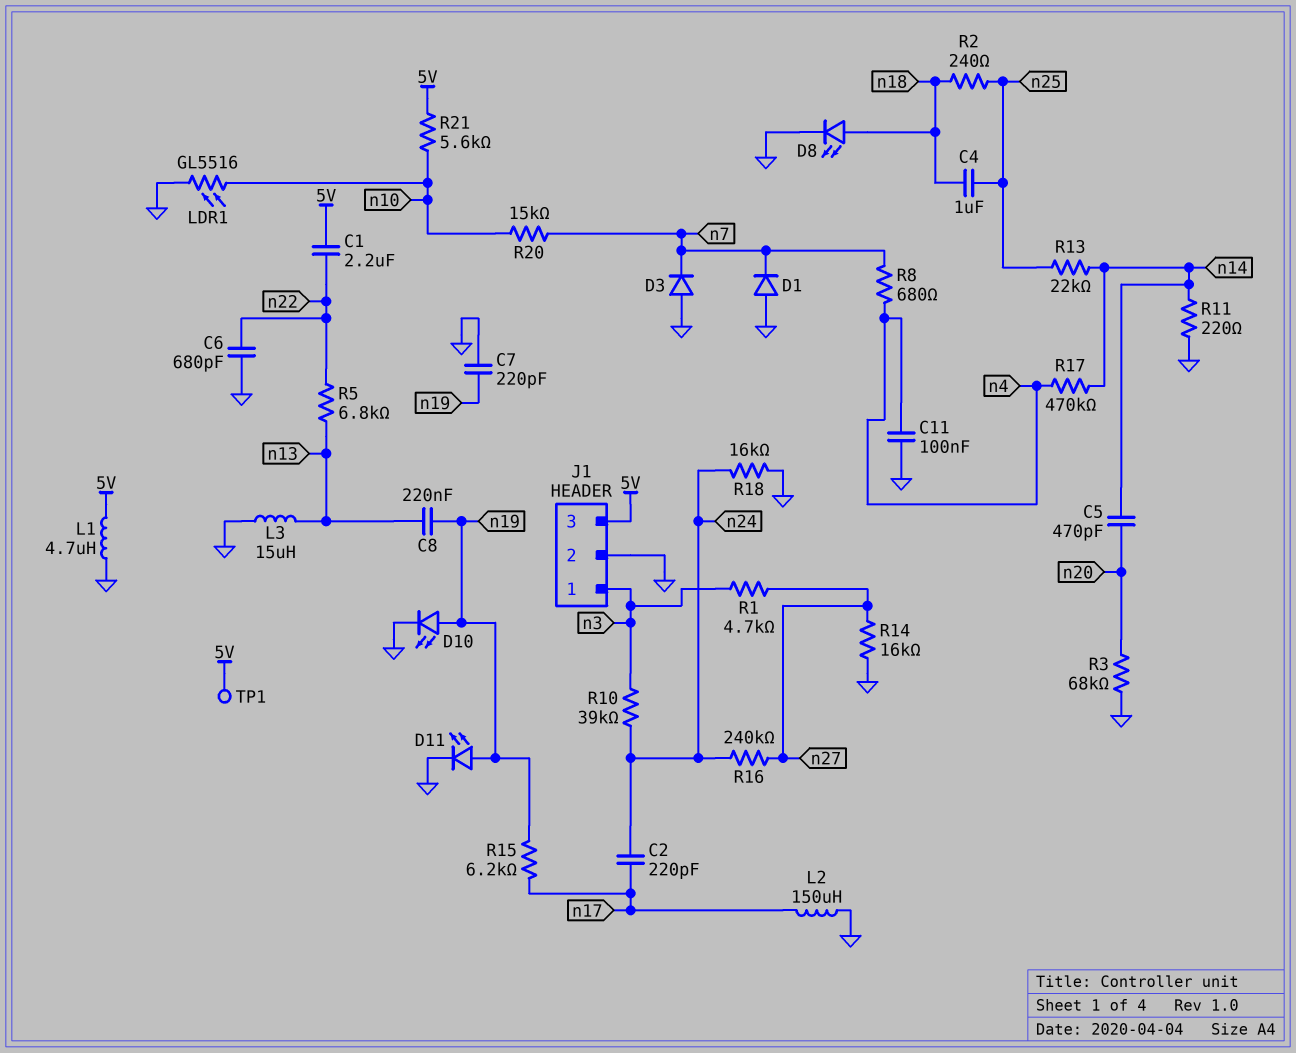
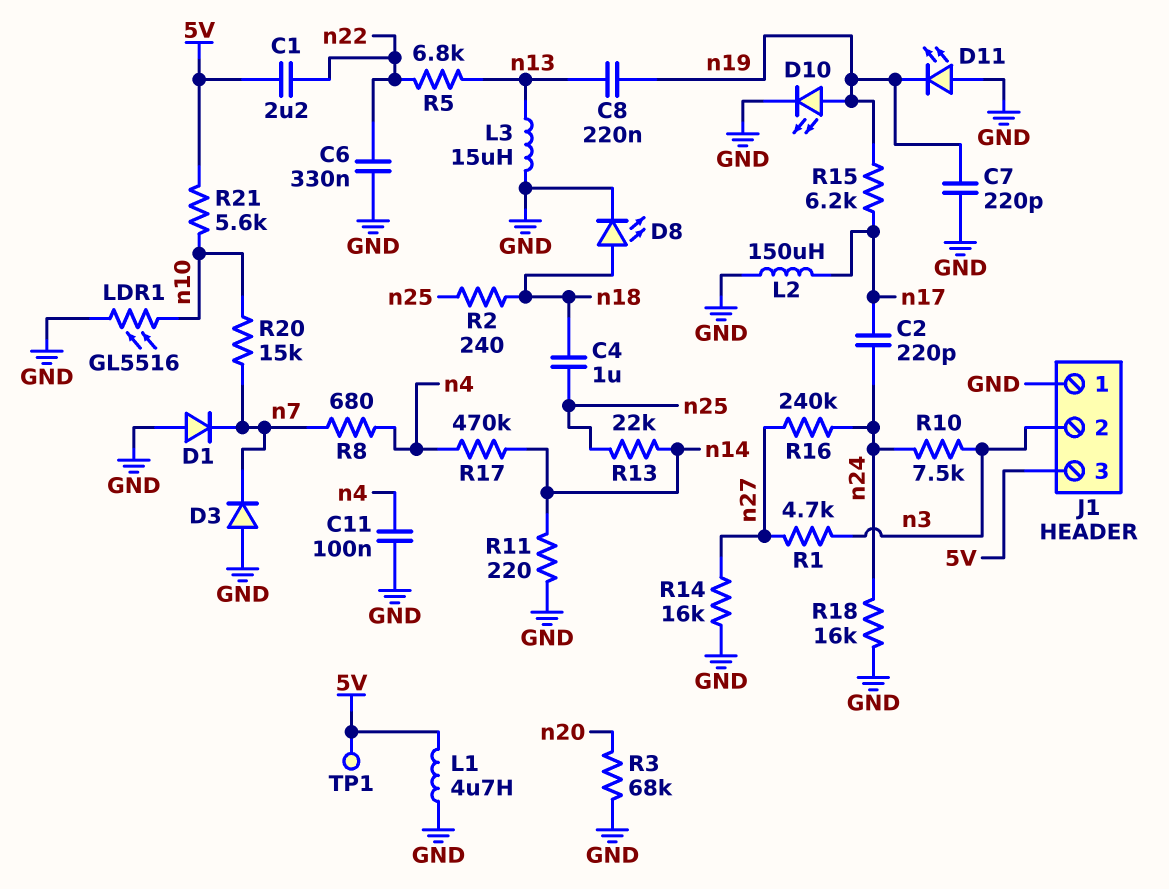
C5: 470pF (n14, n20) -> none
C6: 680pF (GND, n22) -> 330nF (GND, n22)
D11: LED (A n19, K GND) -> LED (A GND, K n19)
J1 pin 1: n3 -> GND
J1 pin 2: GND -> n3
R10: 39k (n3, n24) -> 7.5k (n3, n24)

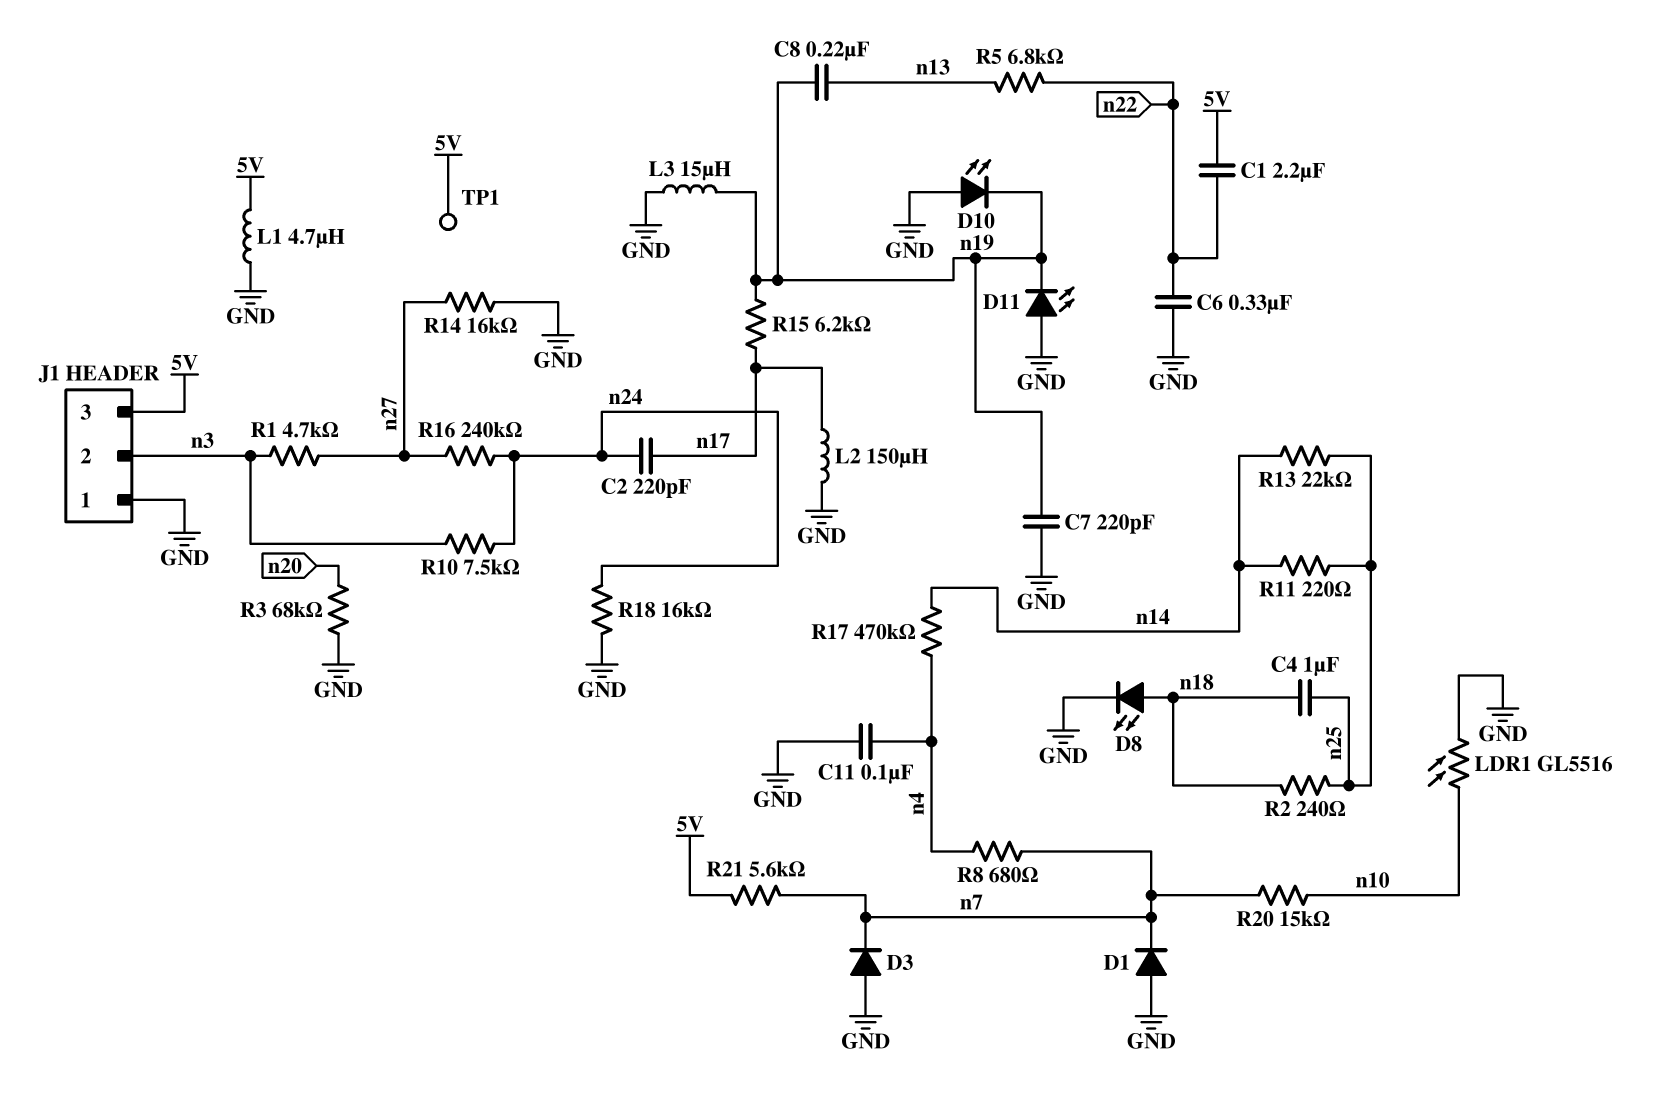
D10: LED (A n19, K GND) -> LED (A GND, K n19)
L3: 15uH (GND, n13) -> 15uH (GND, n19)
R11: 220 (GND, n14) -> 220 (n14, n25)
R21: 5.6k (5V, n10) -> 5.6k (5V, n7)

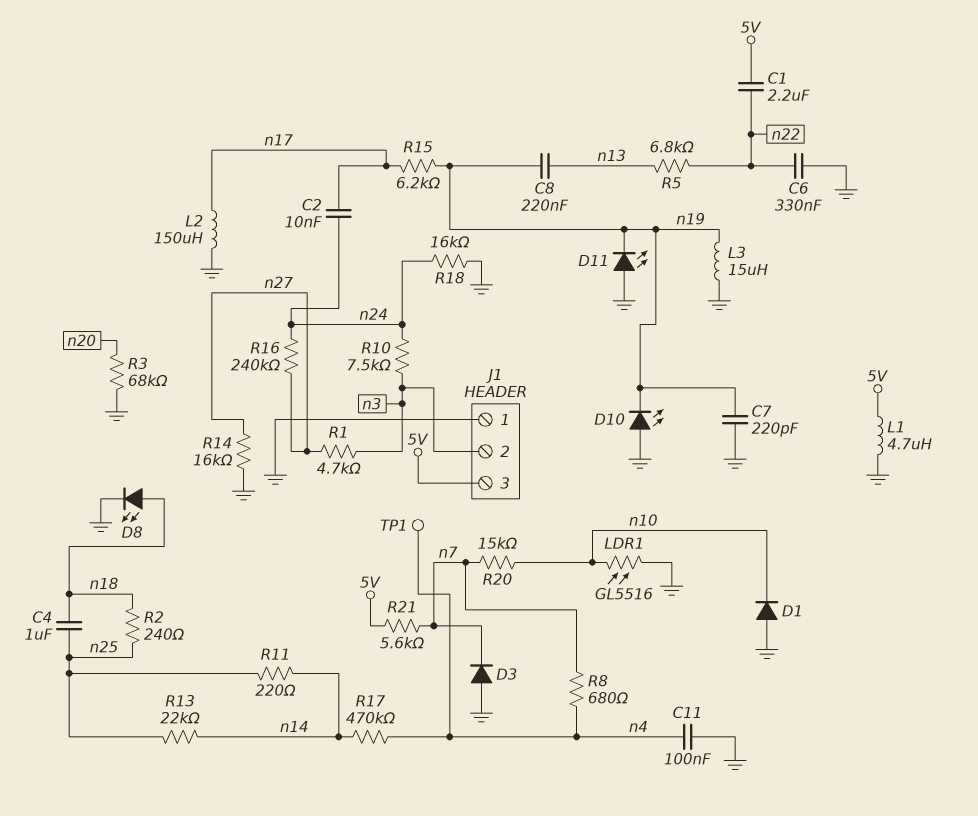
C2: 220pF (n17, n24) -> 10nF (n17, n24)
D1: diode (A GND, K n7) -> diode (A GND, K n10)
TP1: test point (5V) -> test point (n4)

